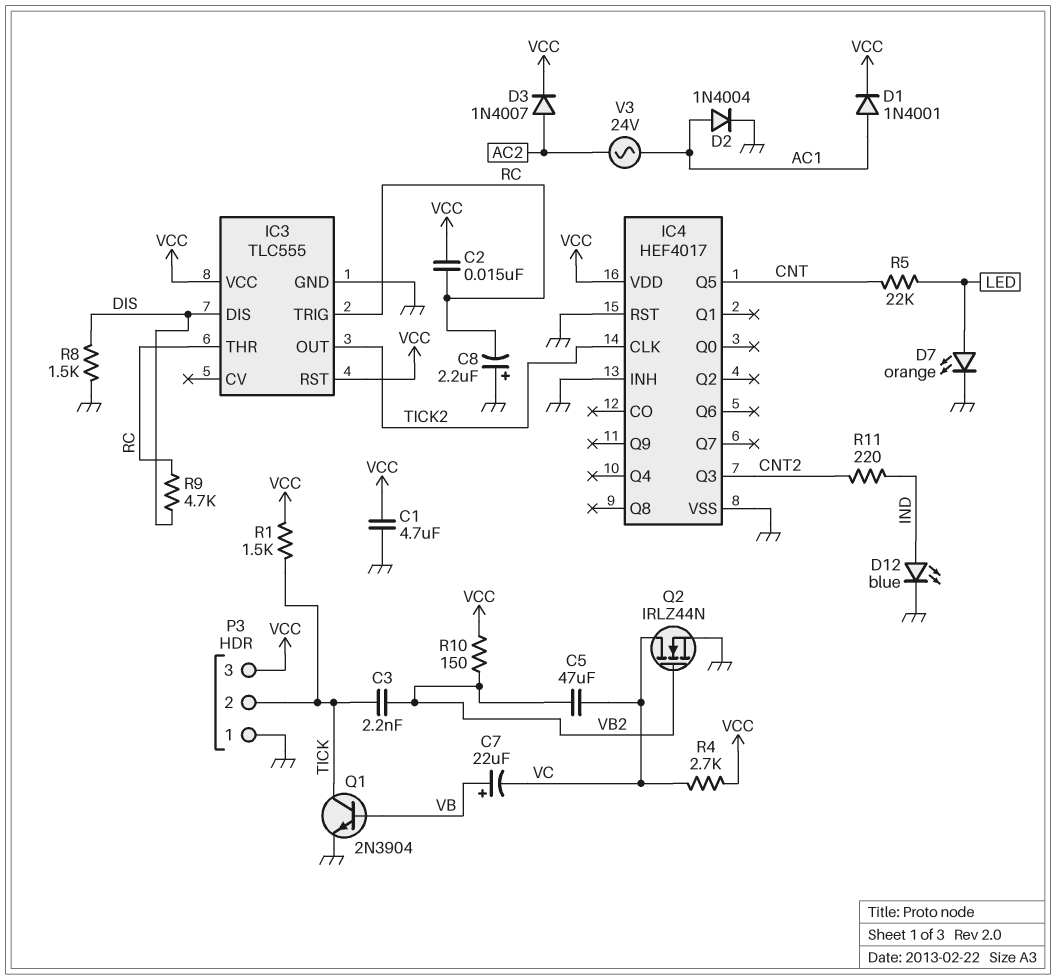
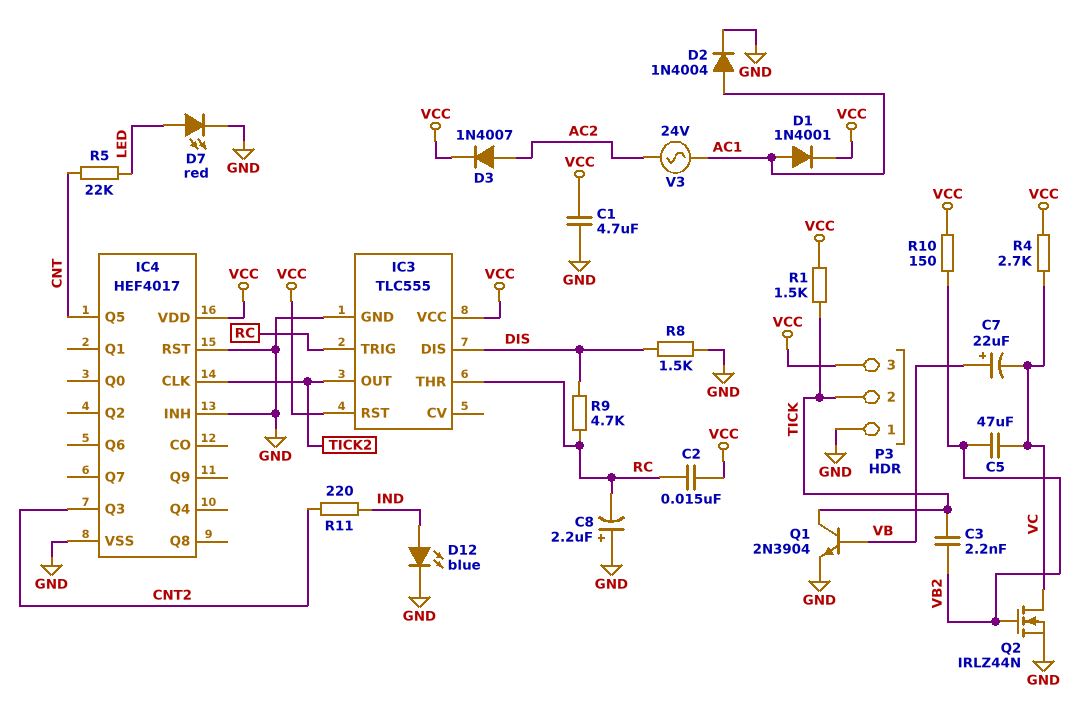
D7: LED orange (A LED, K GND) -> LED red (A LED, K GND)

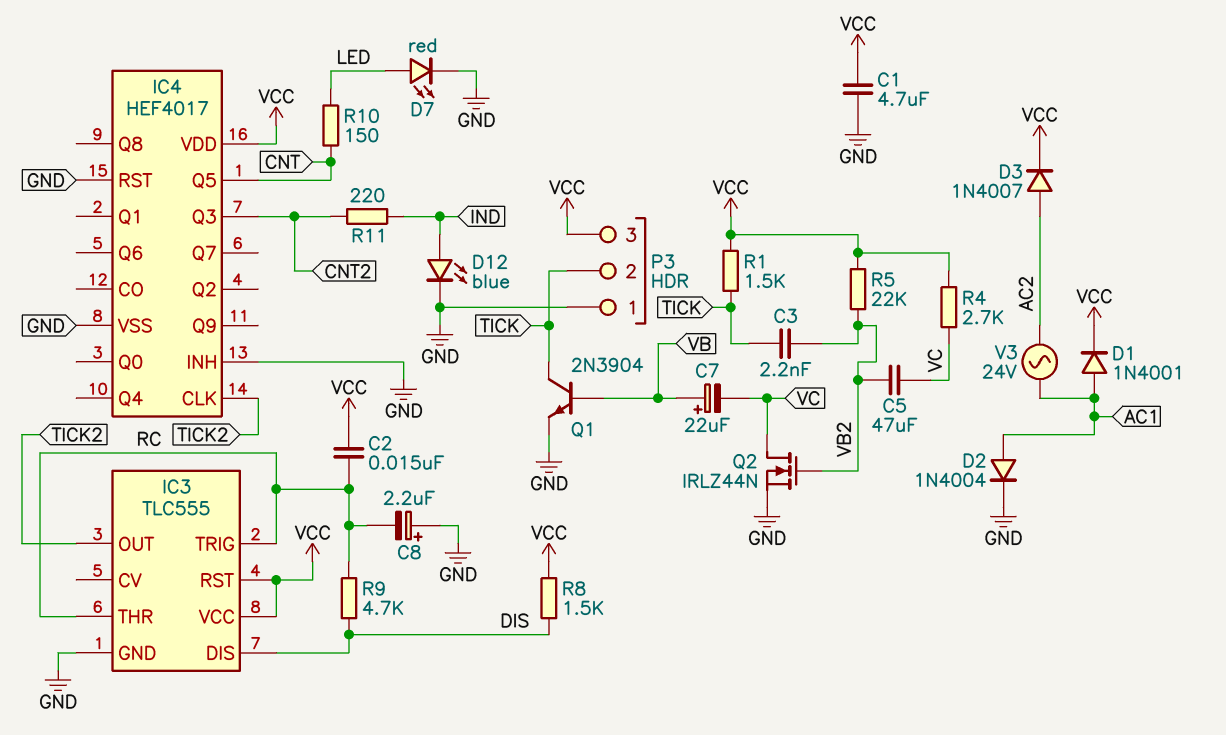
R5: 22k (CNT, LED) -> 22k (VB2, VCC)
R8: 1.5k (DIS, GND) -> 1.5k (DIS, VCC)
R10: 150 (VB2, VCC) -> 150 (CNT, LED)

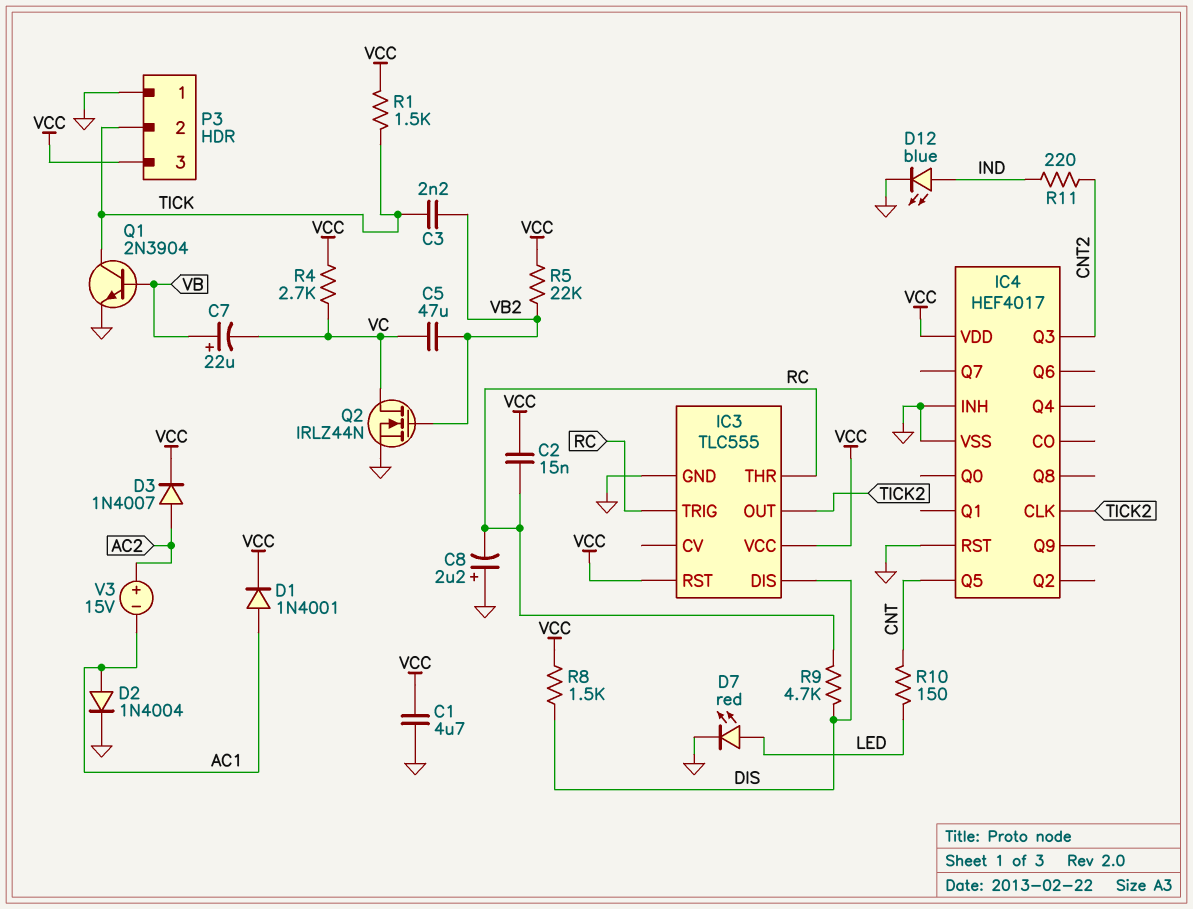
V3: AC 24V (AC1, AC2) -> 15V (plus AC2, minus AC1)

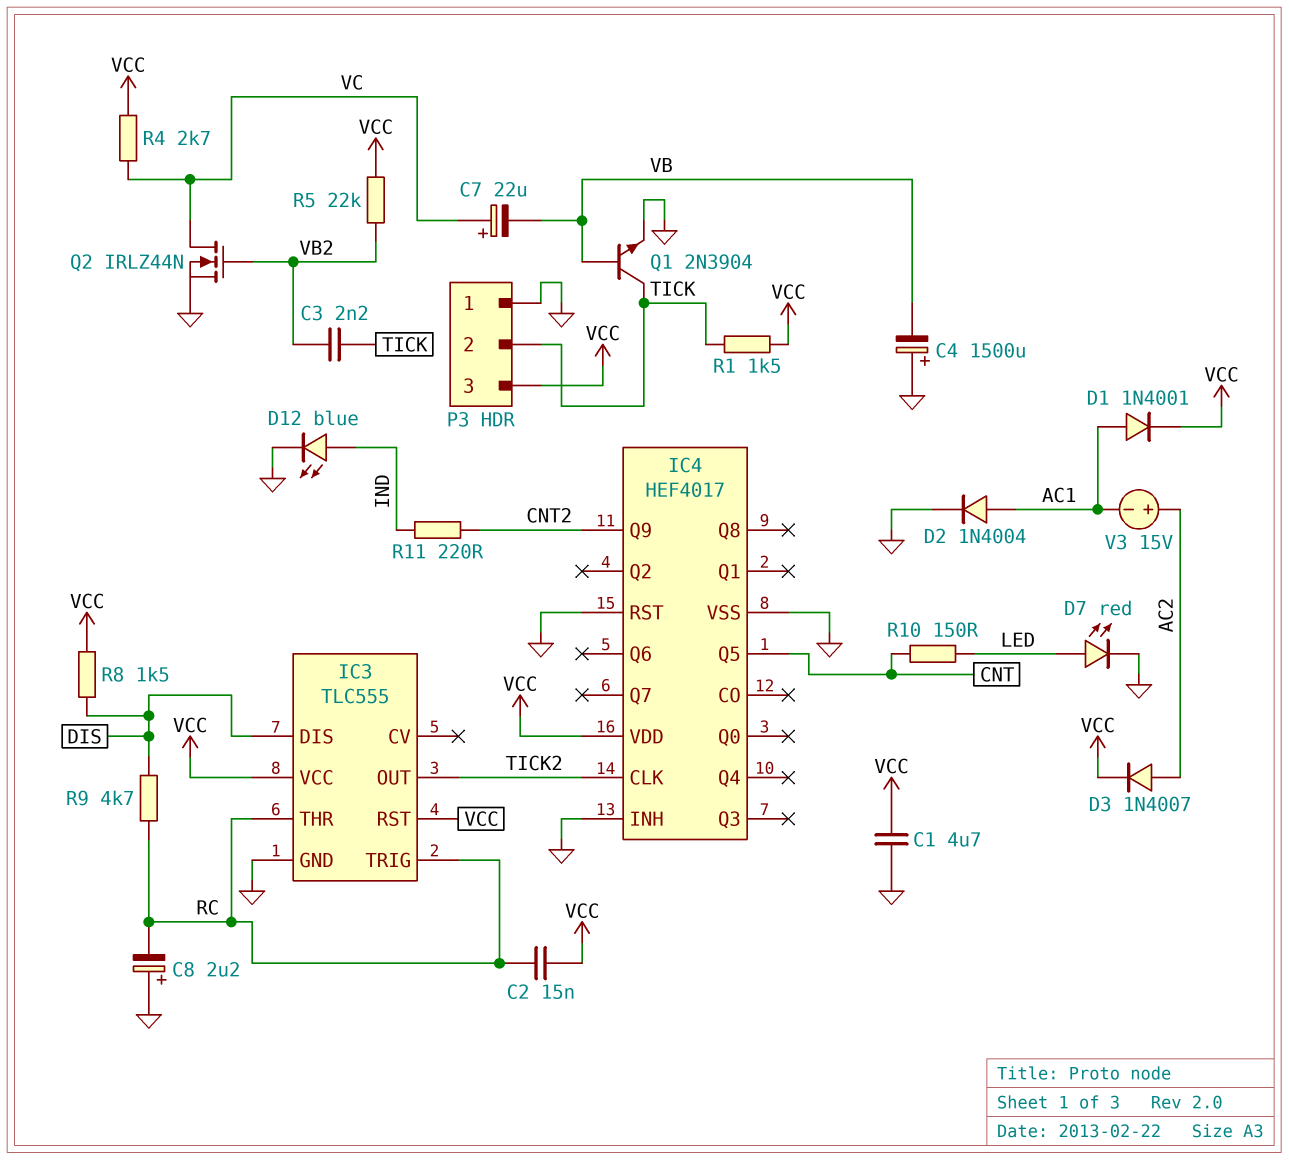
C4: none -> 1500uF (plus GND, minus VB)
C5: 47uF (VB2, VC) -> none
C7: 22uF (plus VB, minus VC) -> 22uF (plus VC, minus VB)
IC4 pin Q3: CNT2 -> none
IC4 pin Q9: none -> CNT2

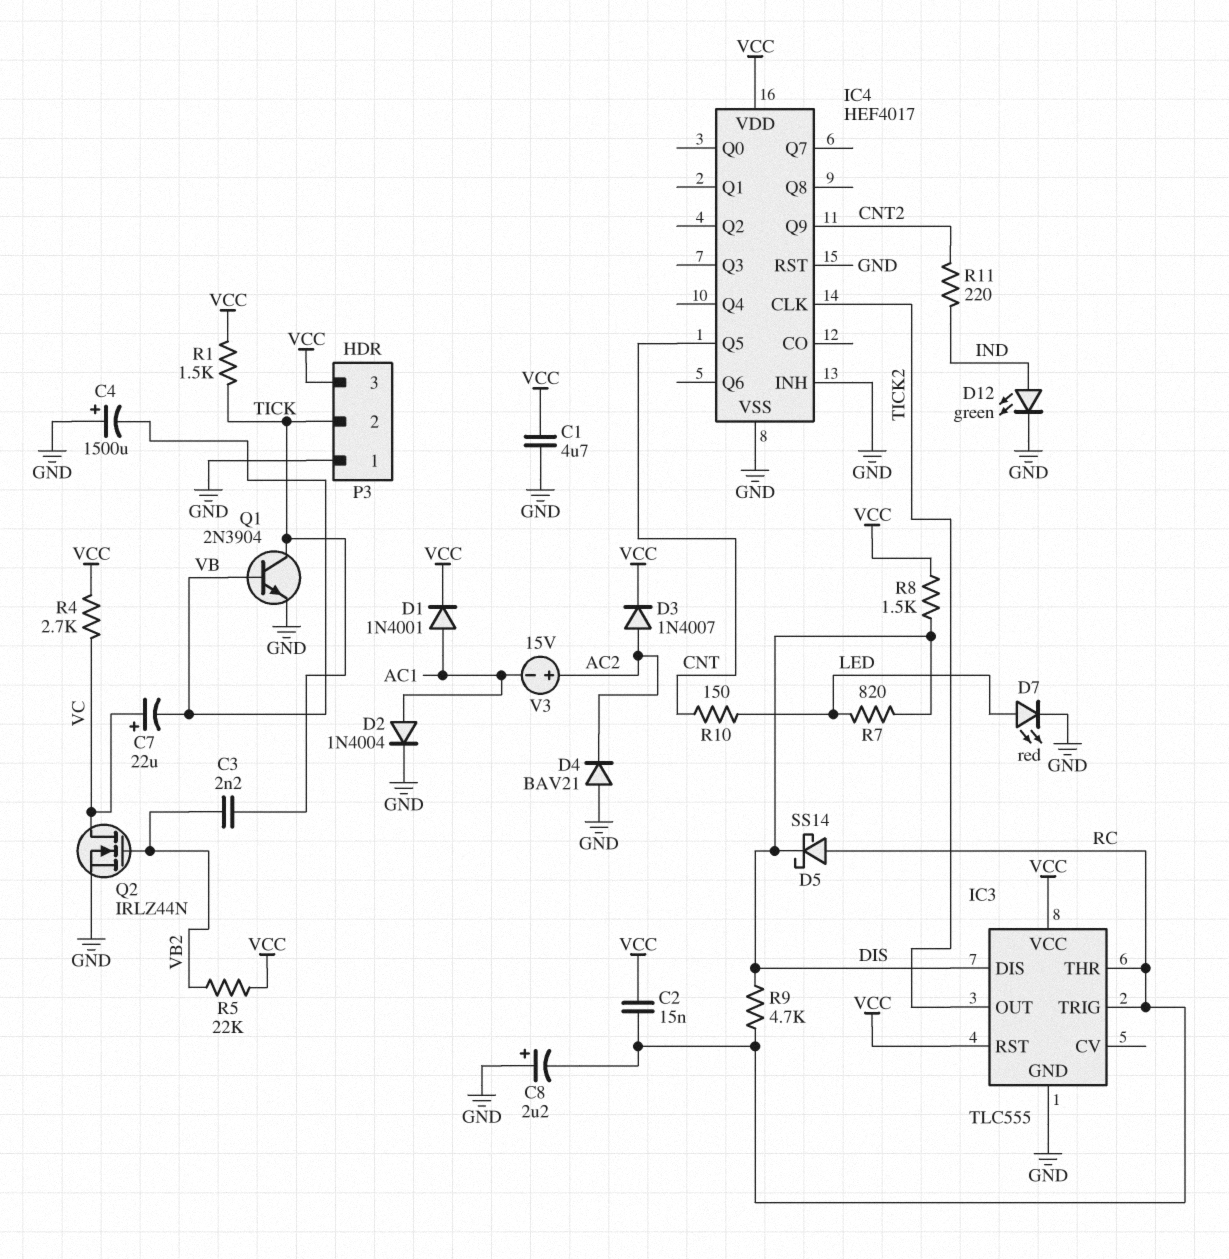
D4: none -> diode BAV21 (A GND, K AC2)
D5: none -> schottky SS14 (A RC, K DIS)
D12: LED blue (A IND, K GND) -> LED green (A IND, K GND)
R7: none -> 820 (DIS, LED)

